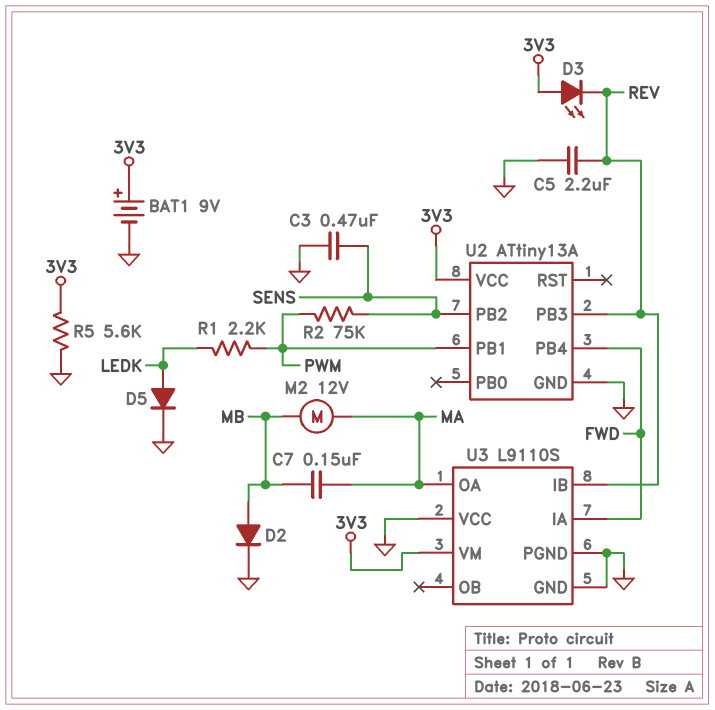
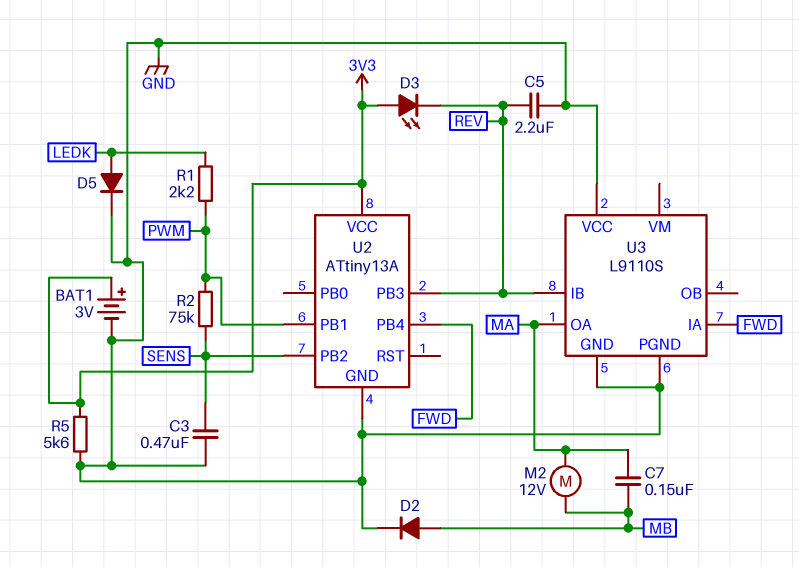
BAT1: 9V (plus 3V3, minus GND) -> 3V (plus 3V3, minus GND)
U3 pin VM: 3V3 -> none

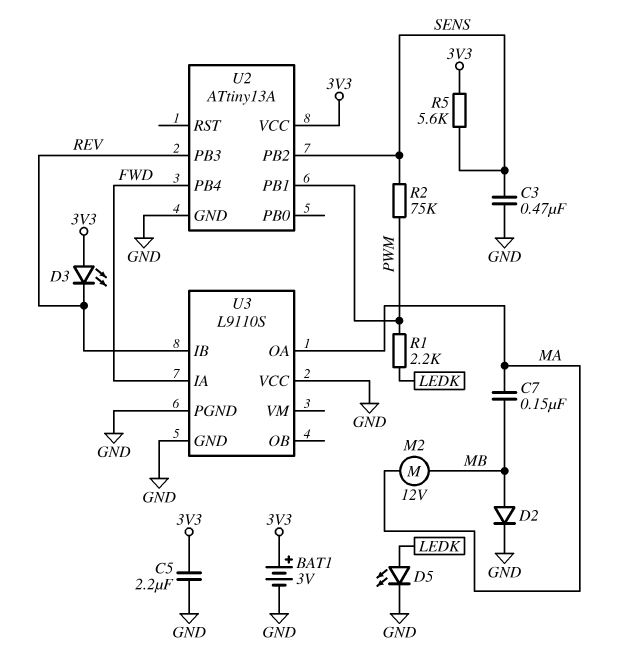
C5: 2.2uF (GND, REV) -> 2.2uF (3V3, GND)
D5: diode (A LEDK, K GND) -> LED (A LEDK, K GND)
R5: 5.6k (3V3, GND) -> 5.6k (3V3, SENS)

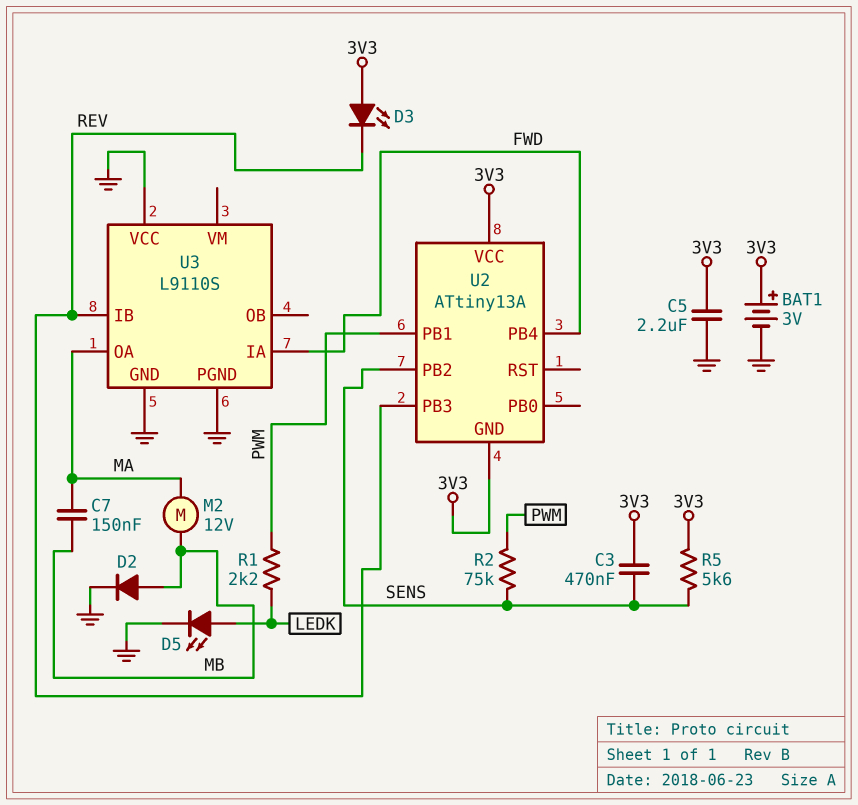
C3: 470nF (GND, SENS) -> 470nF (3V3, SENS)
U2 pin GND: GND -> 3V3

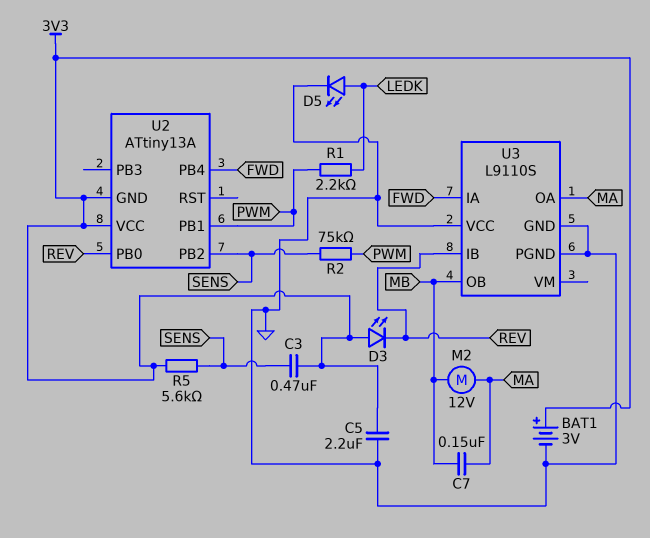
D2: diode (A MB, K GND) -> none
U2 pin PB0: none -> REV
U2 pin PB3: REV -> none
U3 pin OB: none -> MB

